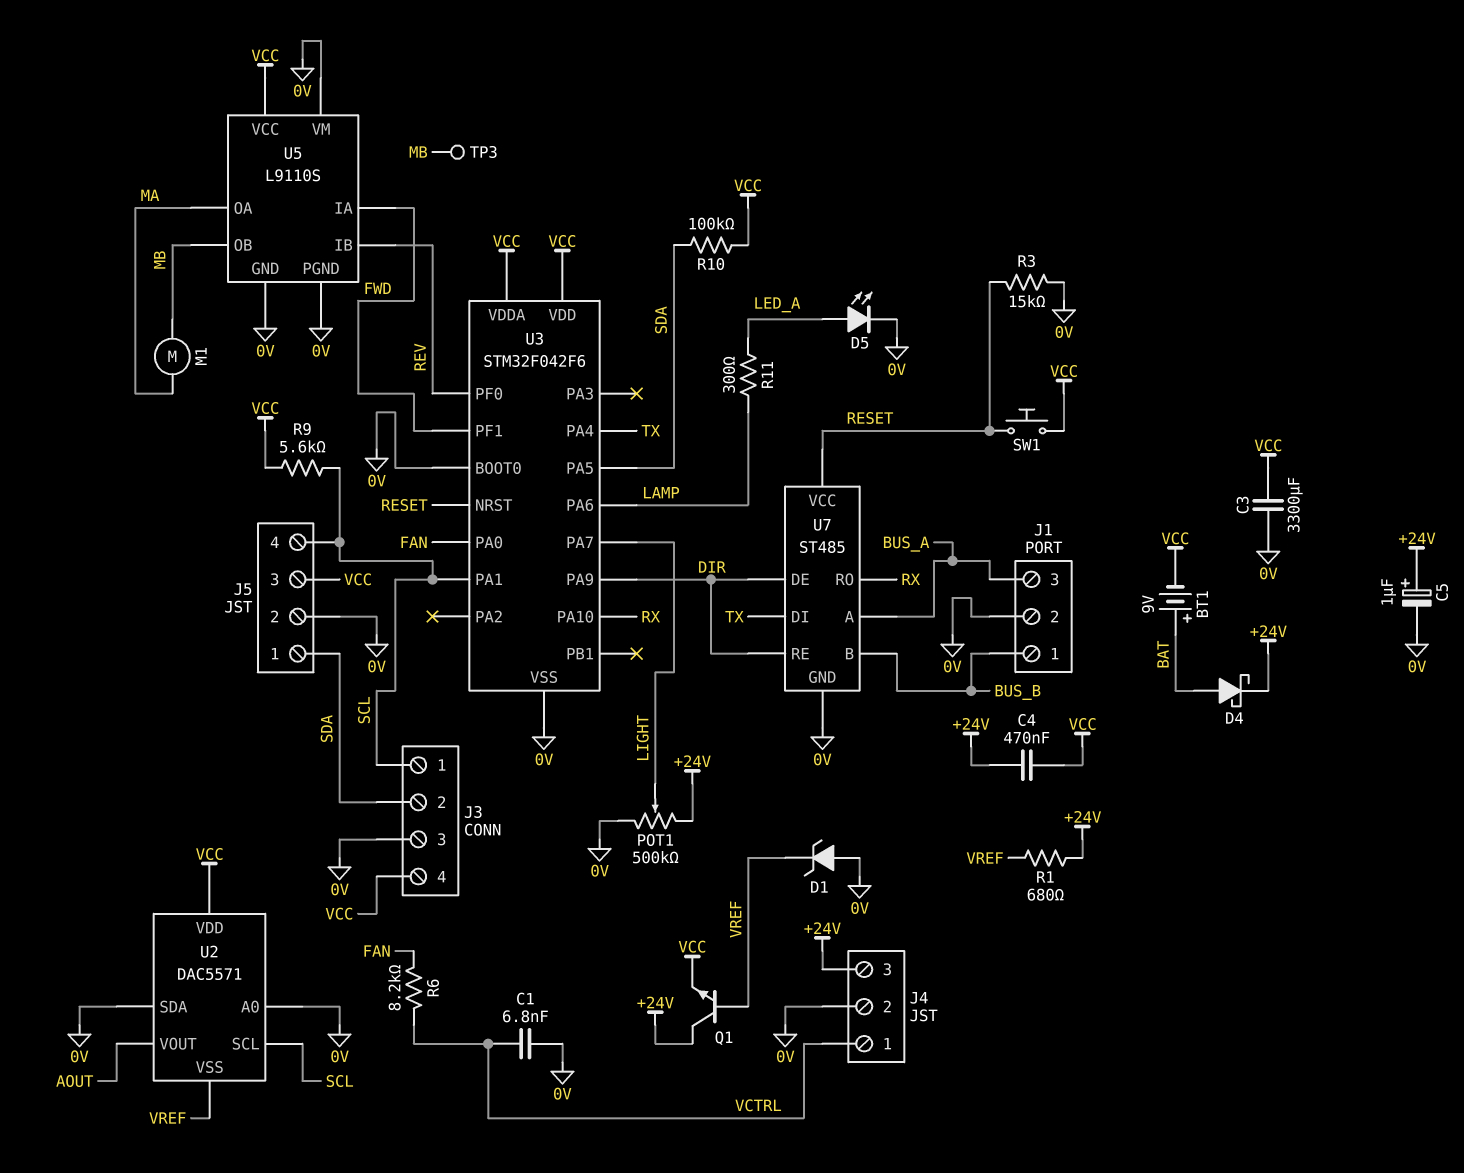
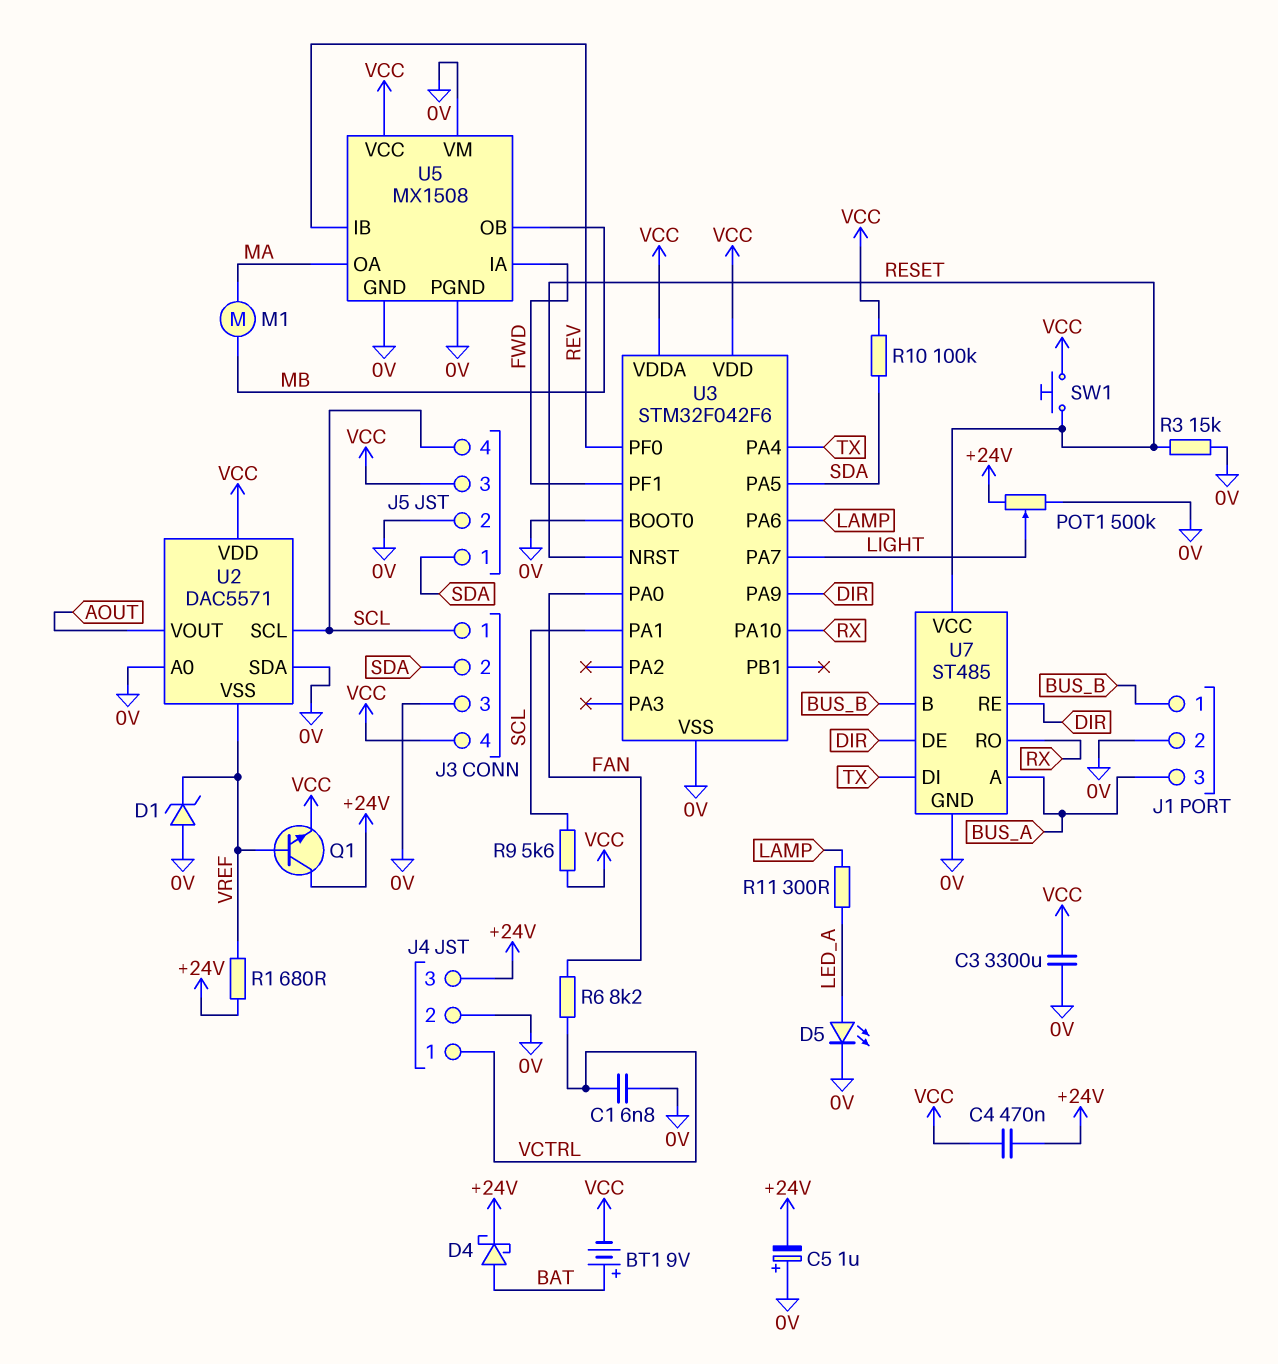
C5: 1uF (plus +24V, minus 0V) -> 1uF (plus 0V, minus +24V)
TP3: test point (MB) -> none
U5: L9110S -> MX1508

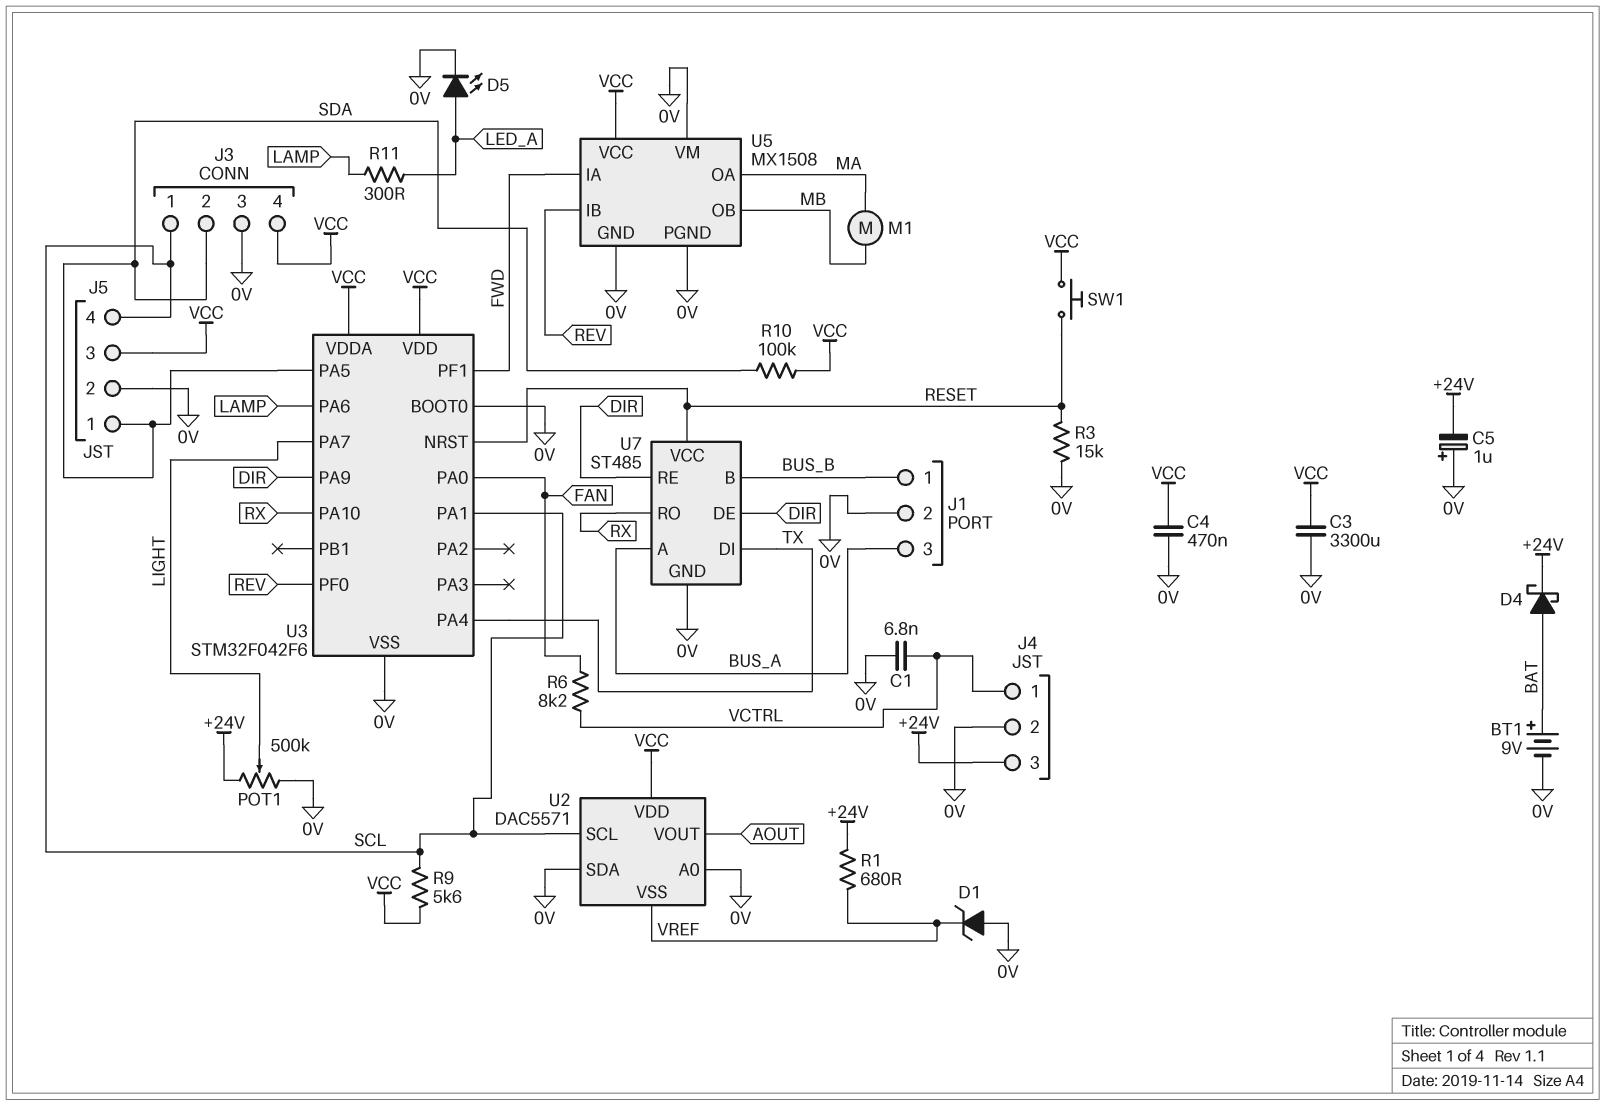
BT1: 9V (plus BAT, minus VCC) -> 9V (plus BAT, minus 0V)
C4: 470nF (+24V, VCC) -> 470nF (0V, VCC)
Q1: NPN (B VREF, C +24V, E VCC) -> none

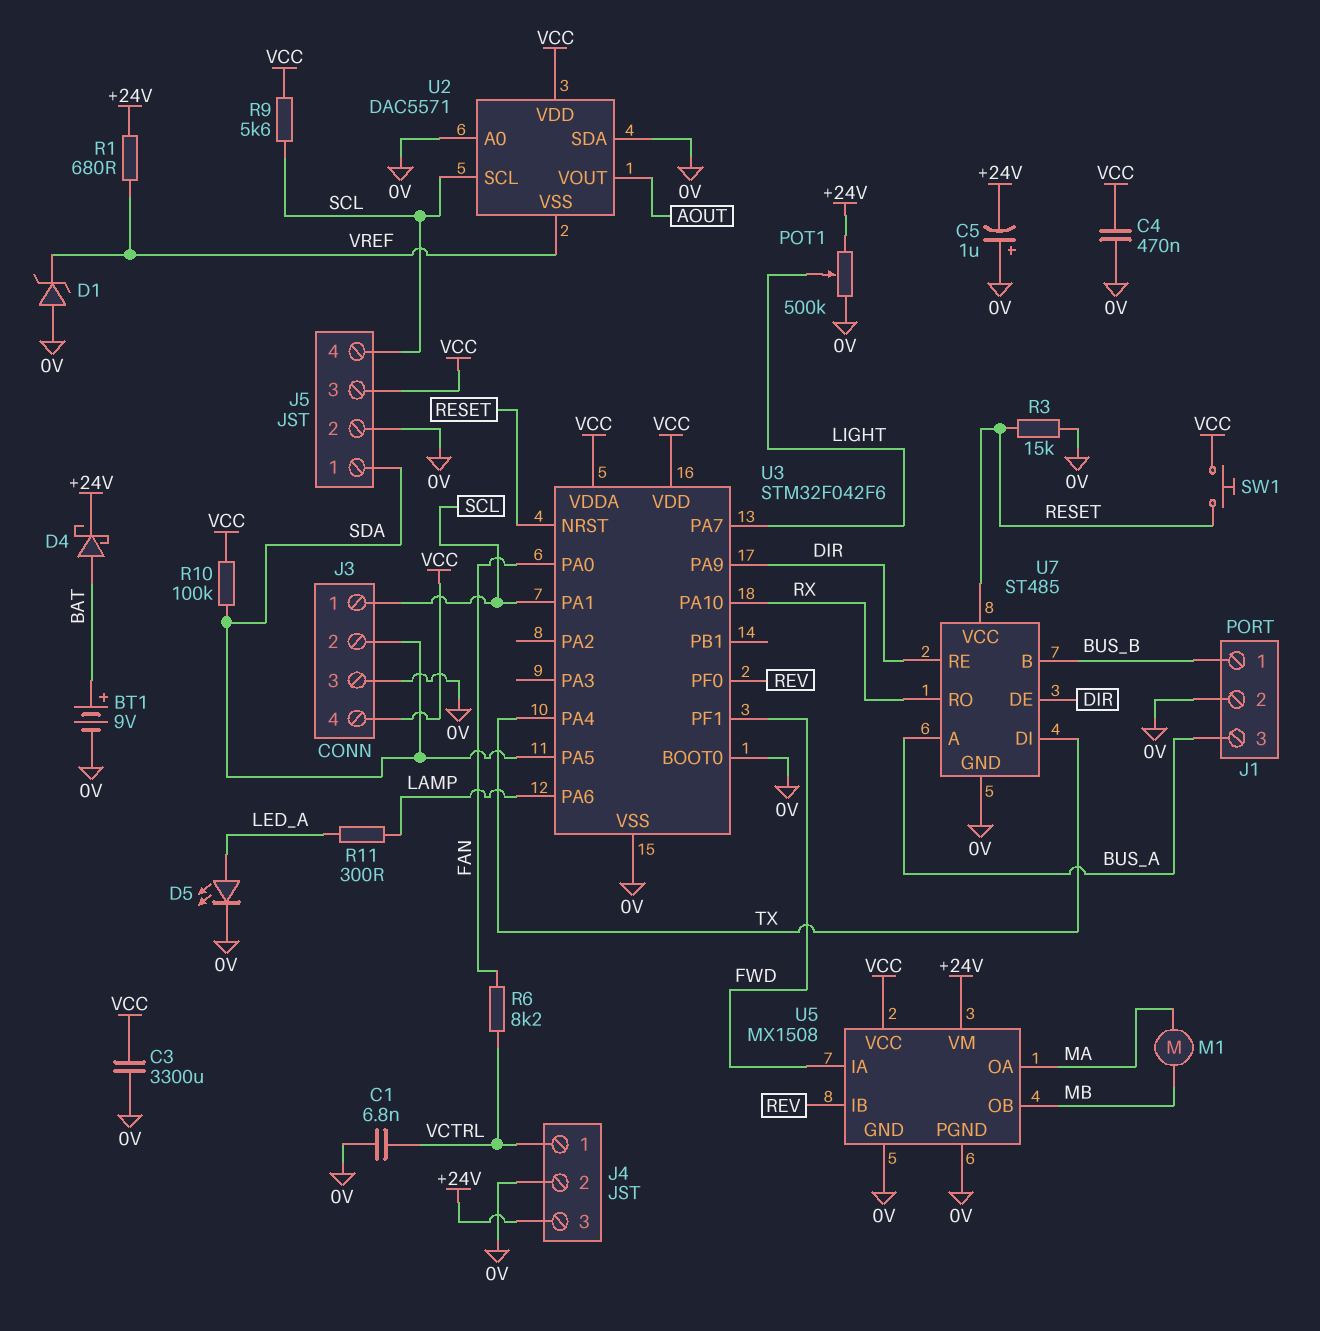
U5 pin VM: 0V -> +24V

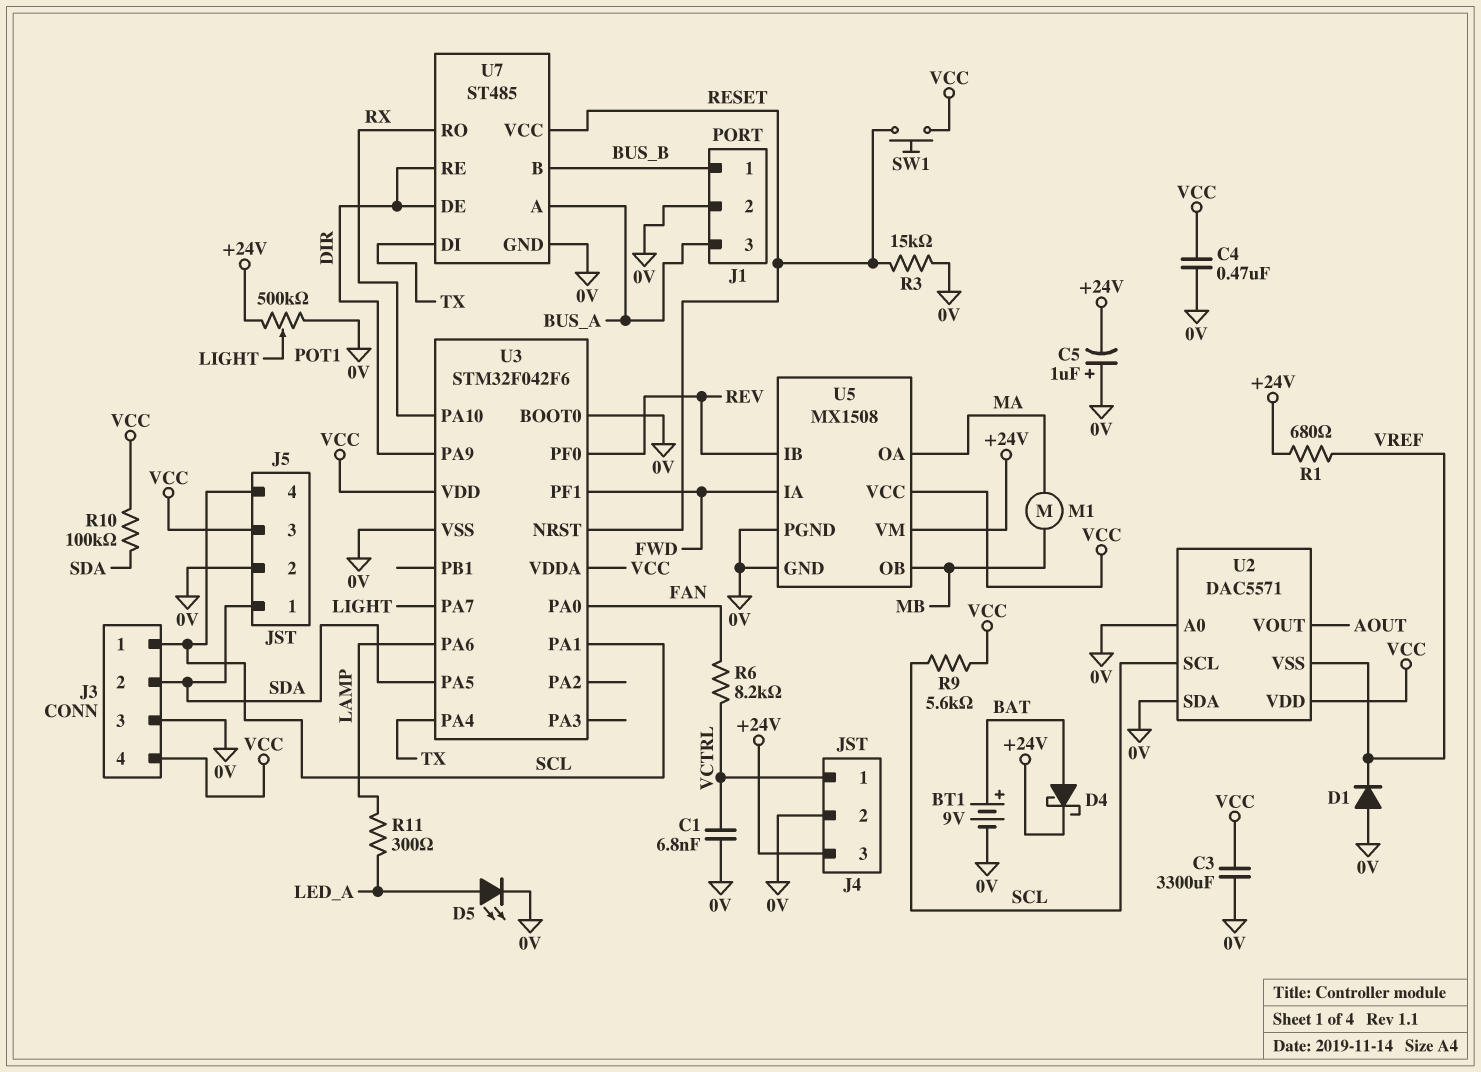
D1: zener (A 0V, K VREF) -> diode (A 0V, K VREF)

